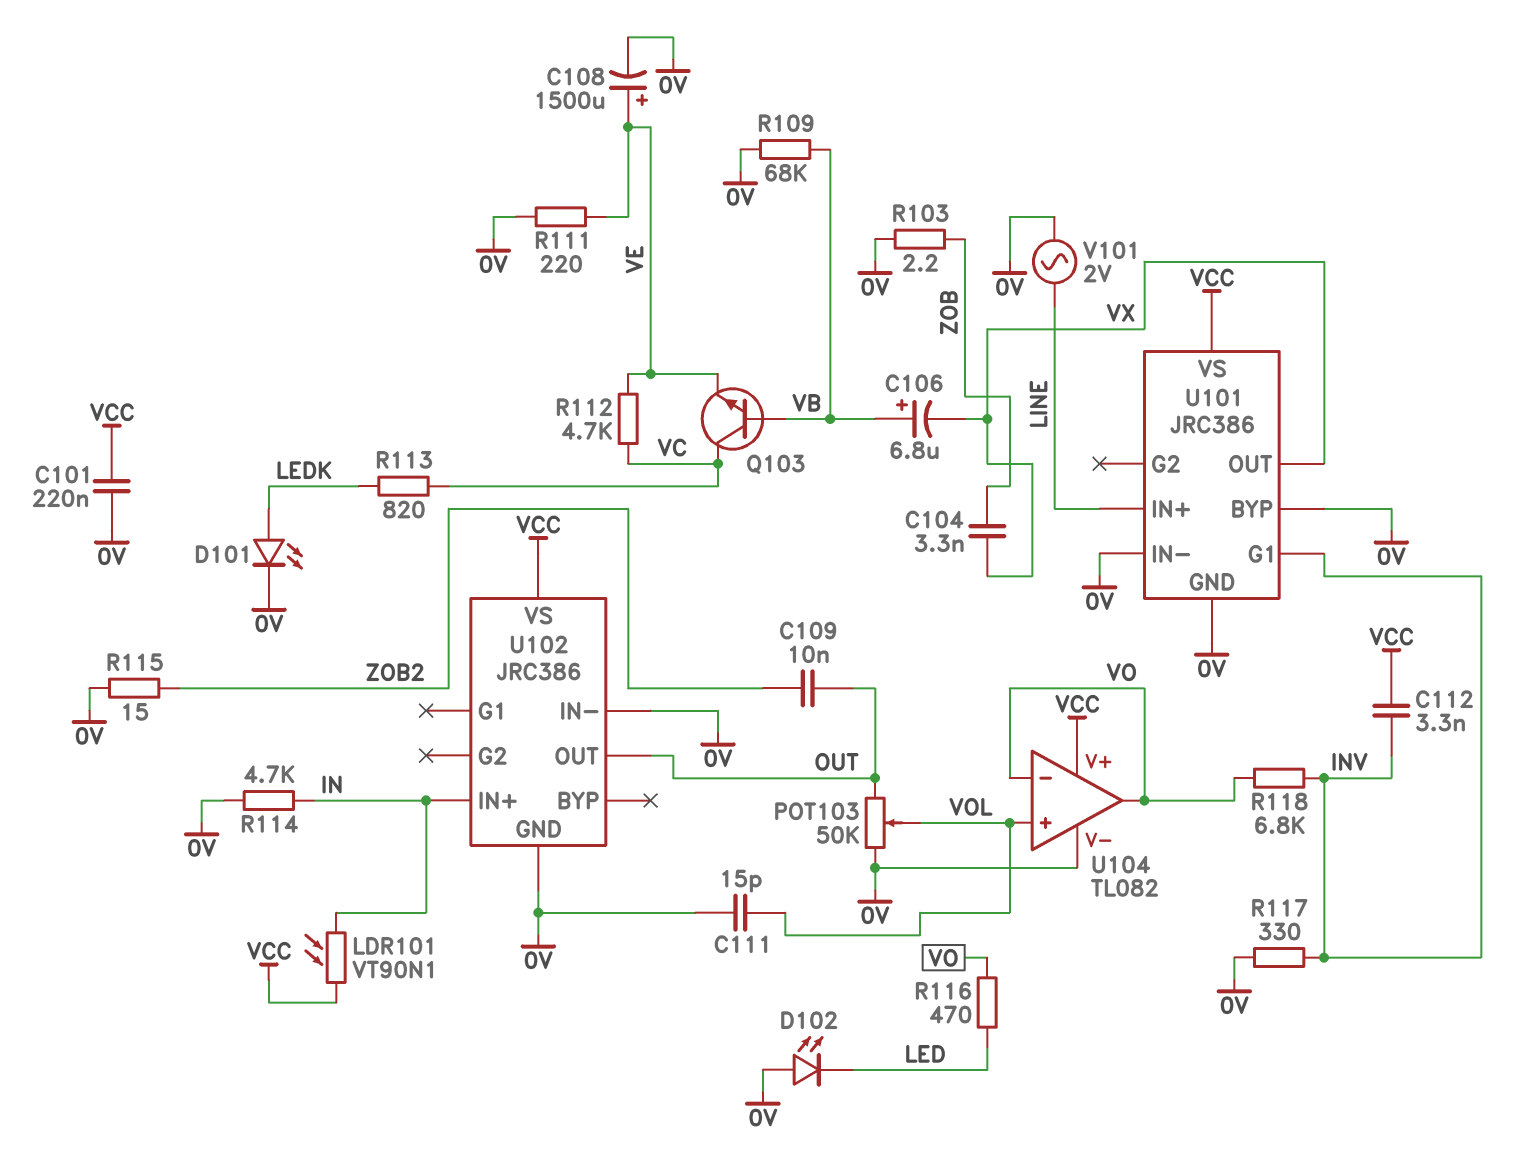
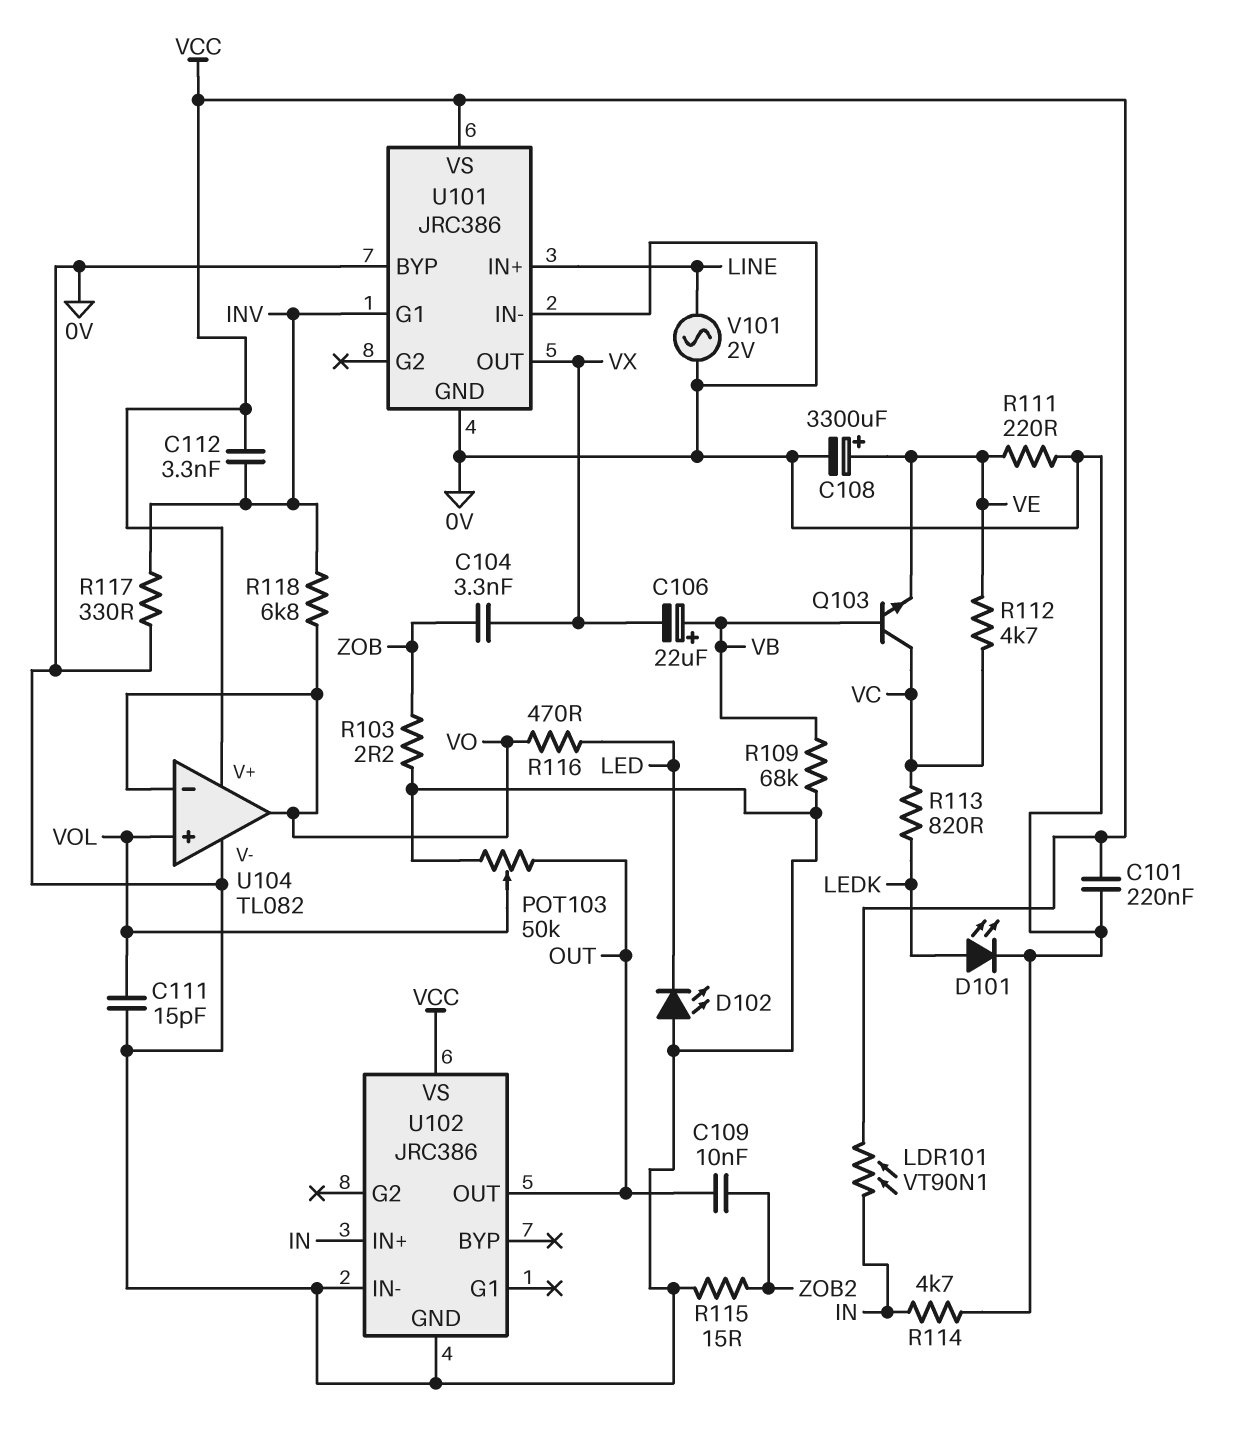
C106: 6.8uF (plus VB, minus VX) -> 22uF (plus VB, minus VX)
C108: 1500uF (plus VE, minus 0V) -> 3300uF (plus VE, minus 0V)

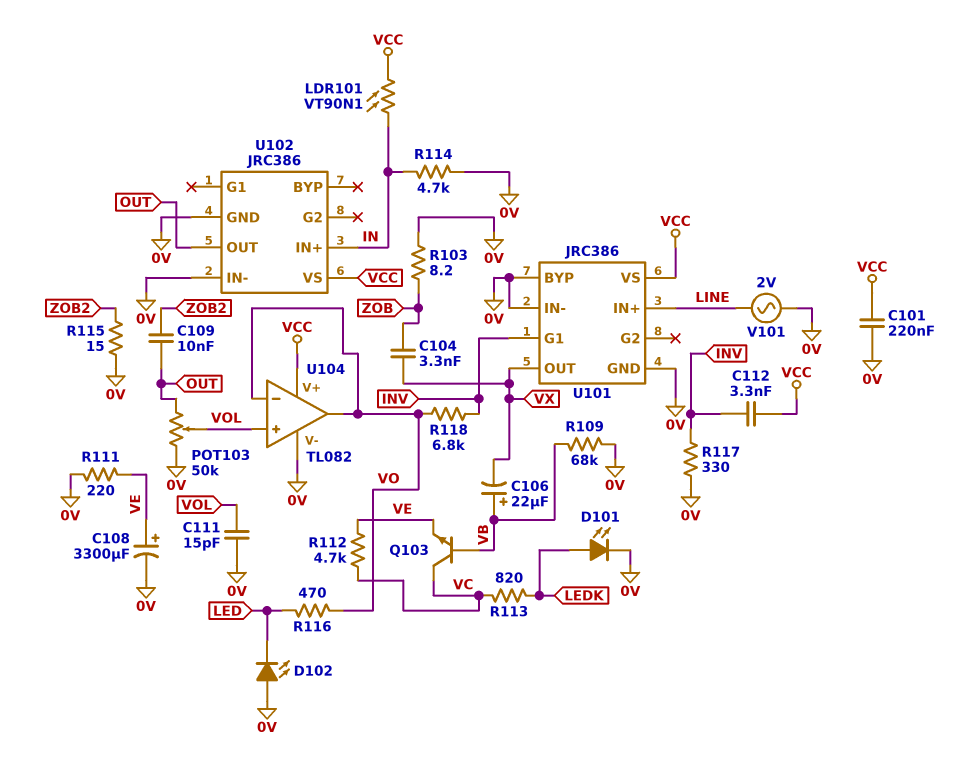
R103: 2.2 (0V, ZOB) -> 8.2 (0V, ZOB)

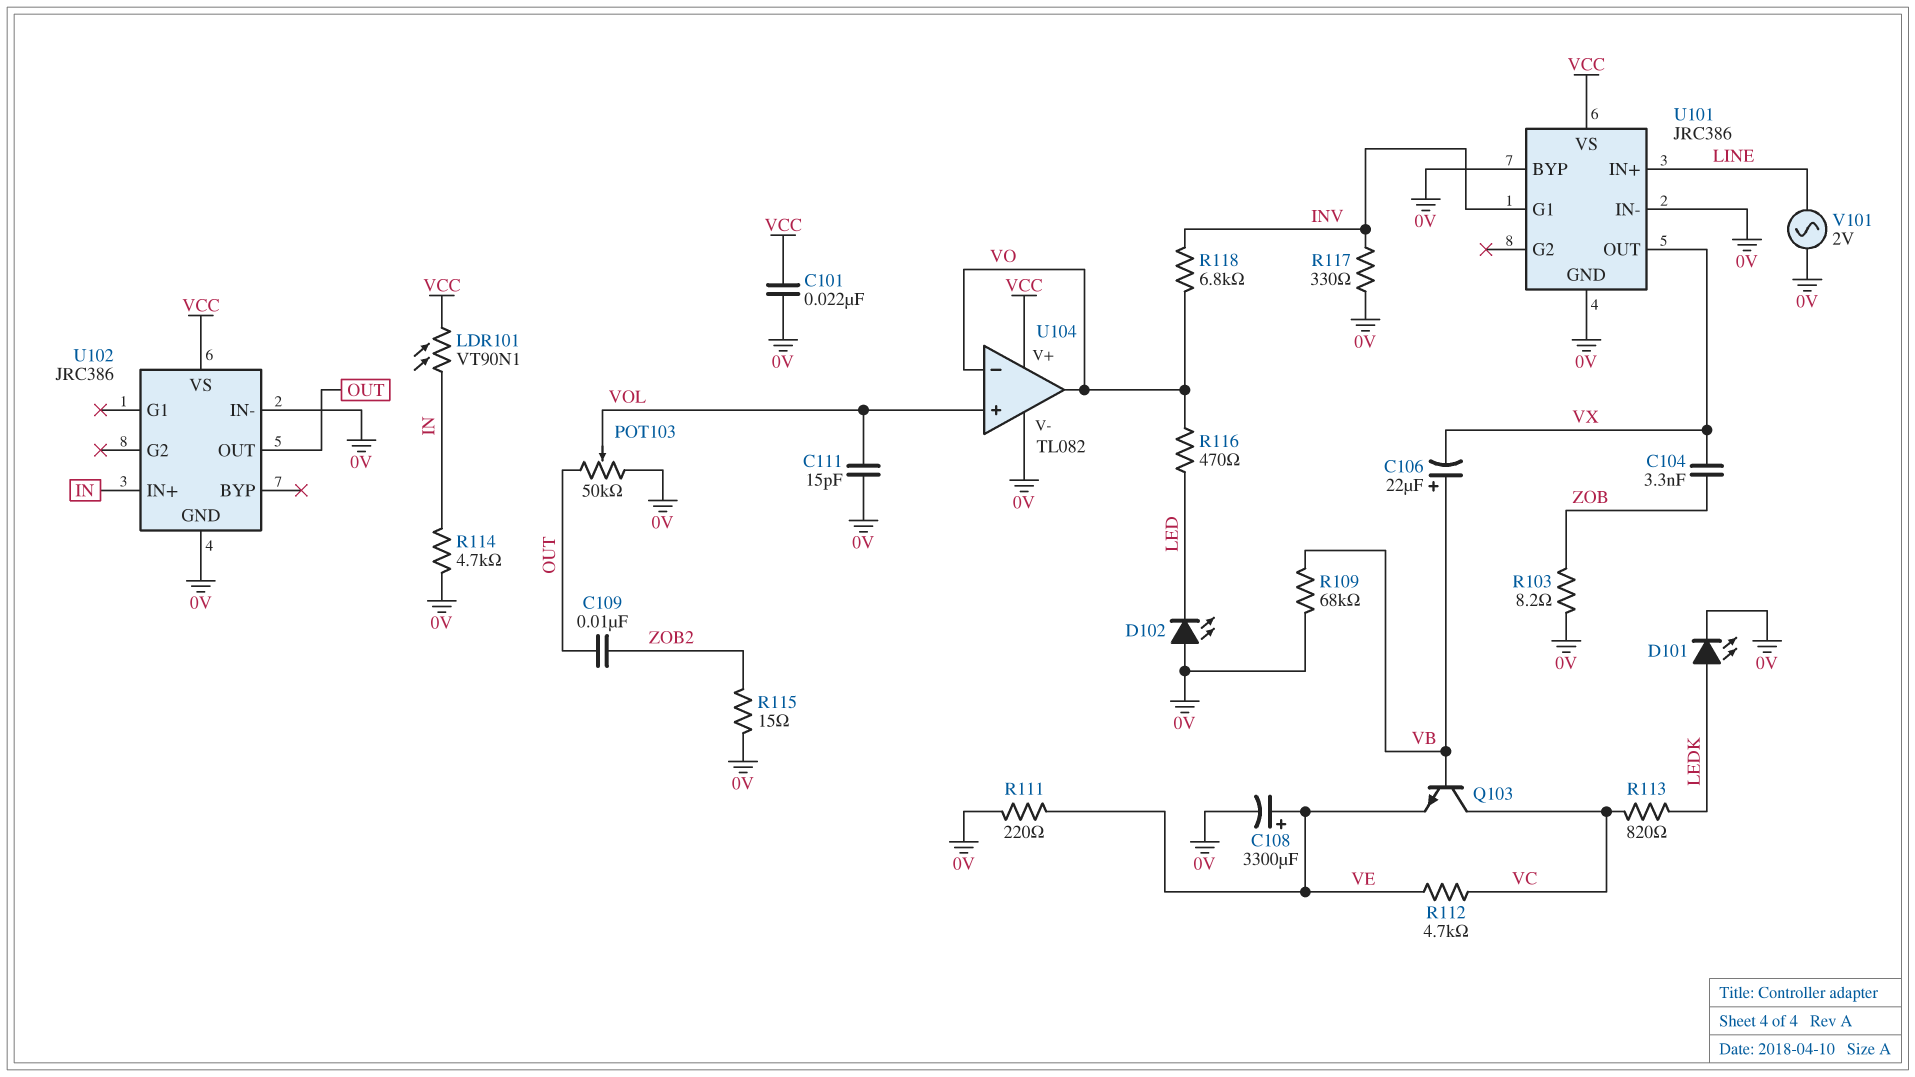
C101: 220nF (0V, VCC) -> 22nF (0V, VCC)
C112: 3.3nF (INV, VCC) -> none

